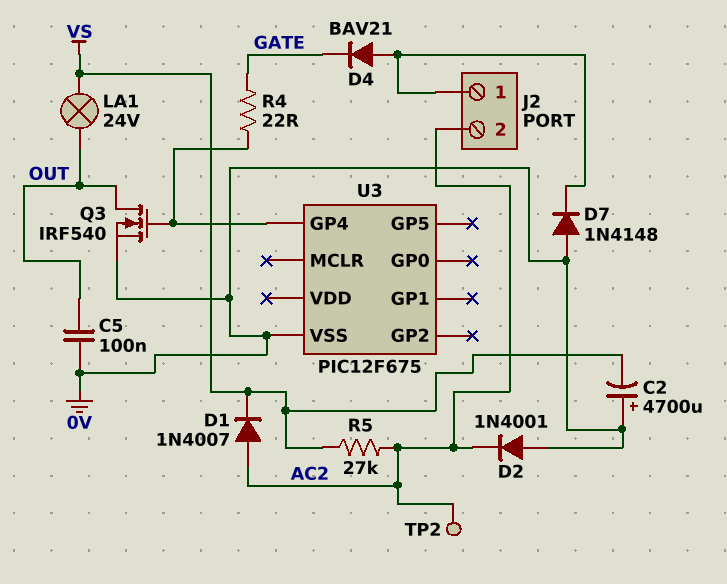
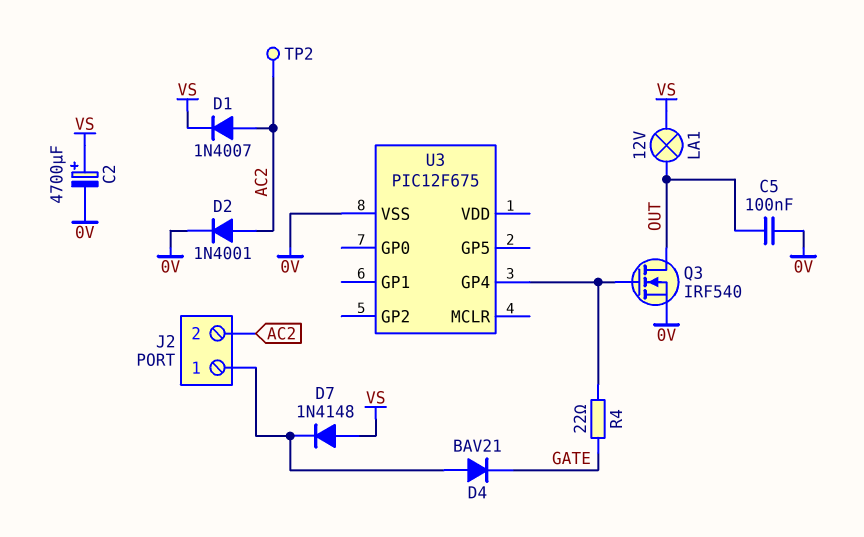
C2: 4700uF (plus 0V, minus VS) -> 4700uF (plus VS, minus 0V)
D2: diode 1N4001 (A 0V, K AC2) -> diode 1N4001 (A AC2, K 0V)
D7: diode 1N4148 (A 0V, K J2/1) -> diode 1N4148 (A VS, K J2/1)
LA1: lamp 24V (OUT, VS) -> lamp 12V (OUT, VS)
R5: 27k (AC2, VS) -> none

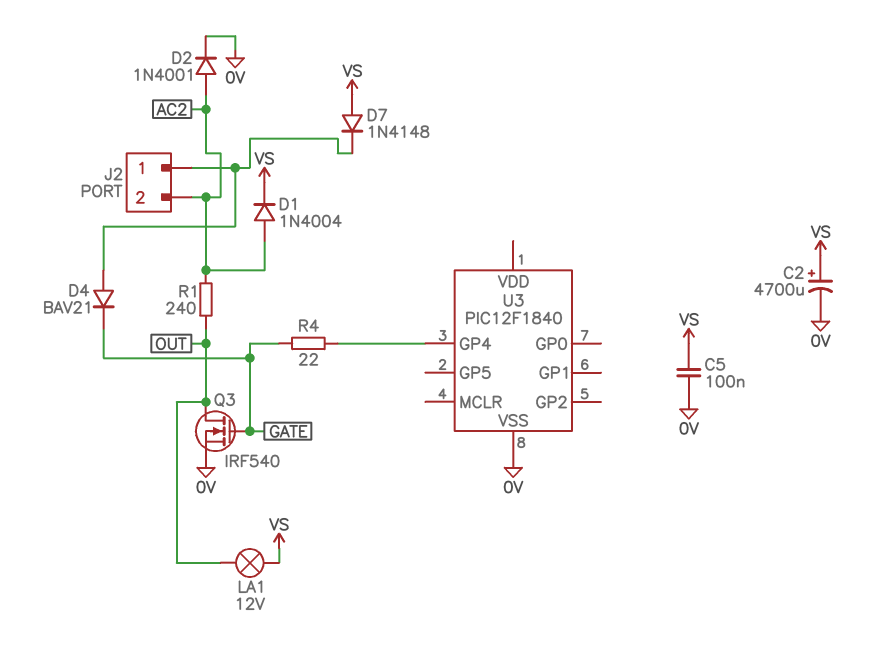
C5: 100nF (0V, OUT) -> 100nF (0V, VS)
D1: diode 1N4007 (A AC2, K VS) -> diode 1N4004 (A AC2, K VS)
Q3: NMOS IRF540 (G U3/GP4, D OUT, S 0V) -> NMOS IRF540 (G GATE, D OUT, S 0V)
R1: none -> 240 (AC2, OUT)
TP2: test point (AC2) -> none
U3: PIC12F675 -> PIC12F1840

